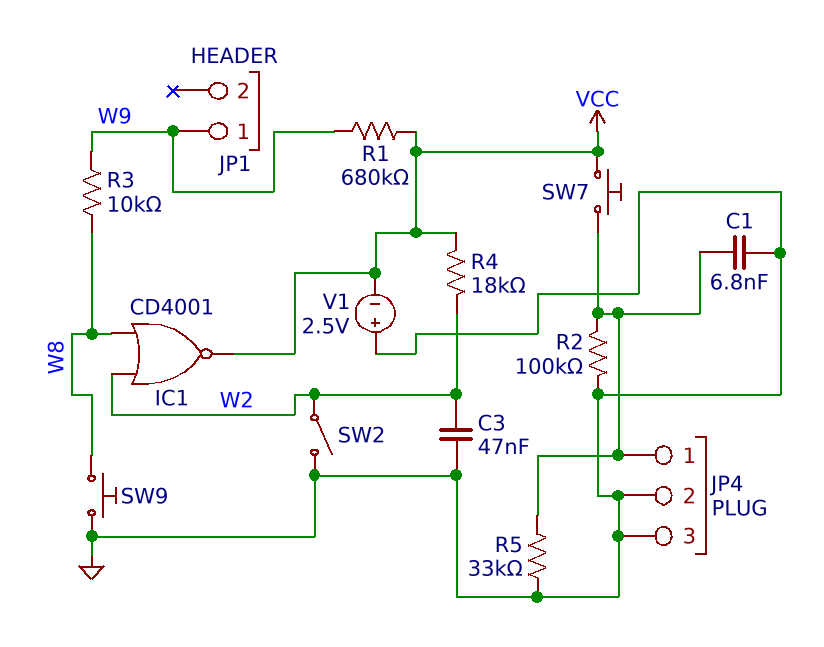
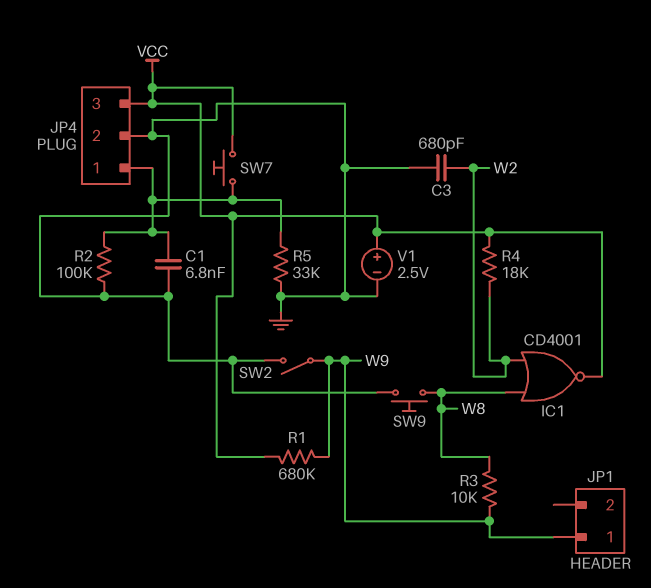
C3: 47nF (GND, W2) -> 680pF (GND, W2)
JP4 pin 3: GND -> VCC
SW2: switch (GND, W2) -> switch (GND, W9)
V1: 2.5V (plus GND, minus VCC) -> 2.5V (plus VCC, minus GND)

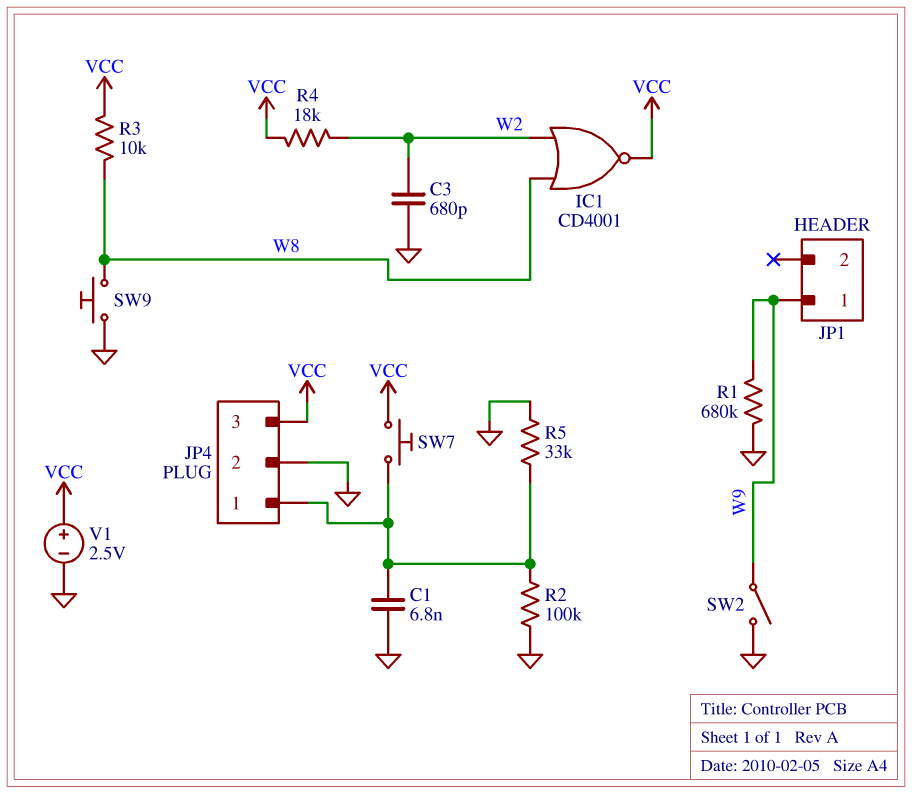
R1: 680k (VCC, W9) -> 680k (GND, W9)
R3: 10k (W8, W9) -> 10k (VCC, W8)

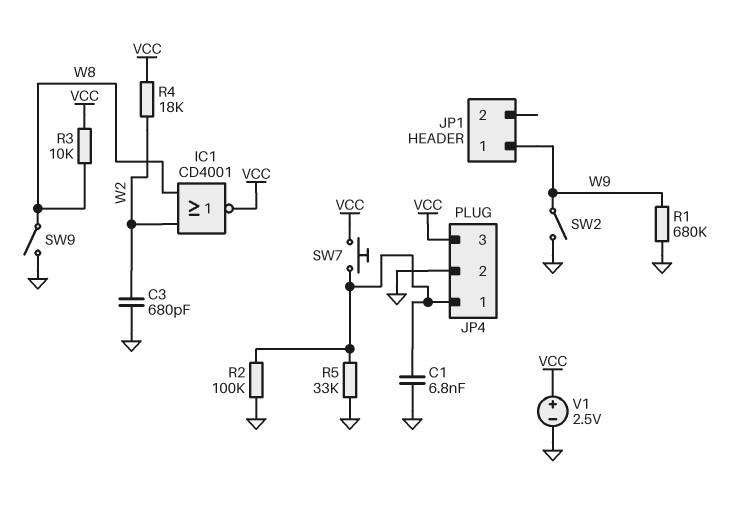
SW9: button (GND, W8) -> switch (GND, W8)

